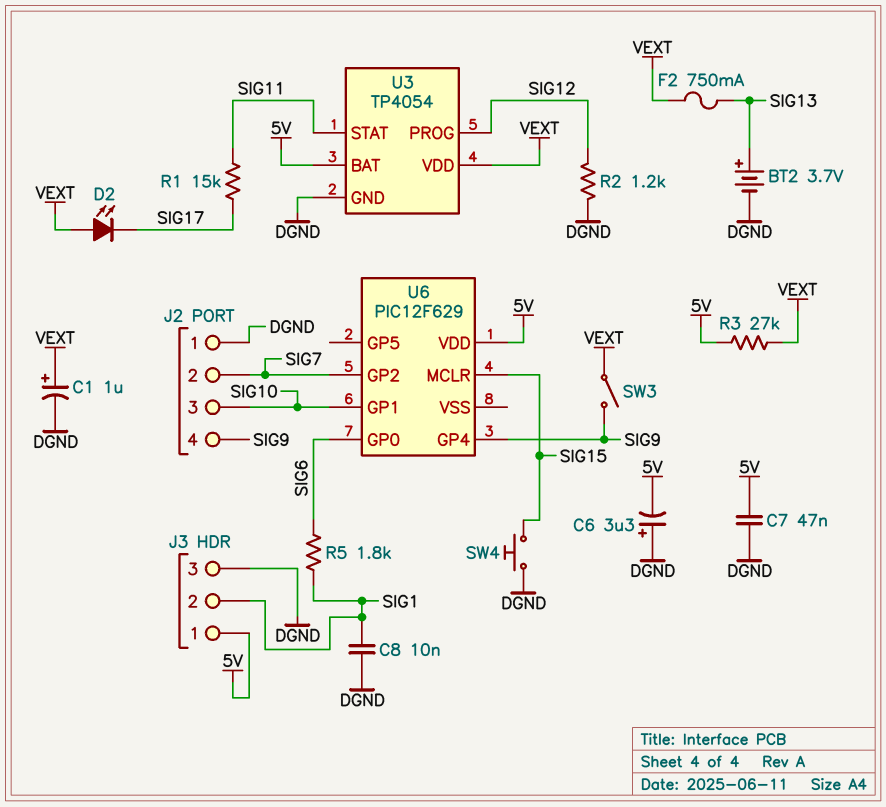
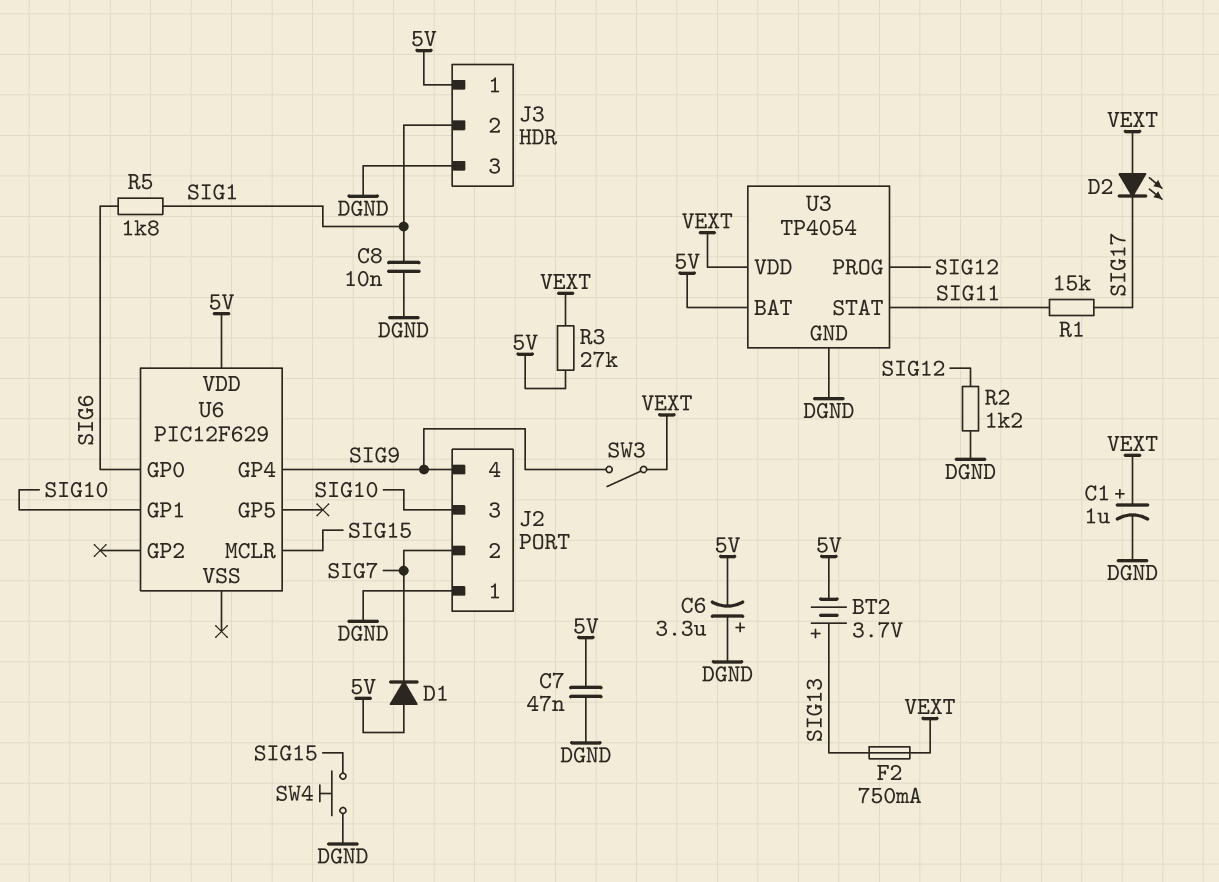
BT2: 3.7V (plus SIG13, minus DGND) -> 3.7V (plus SIG13, minus 5V)
D1: none -> diode (A 5V, K SIG7)
U6 pin GP2: SIG7 -> none

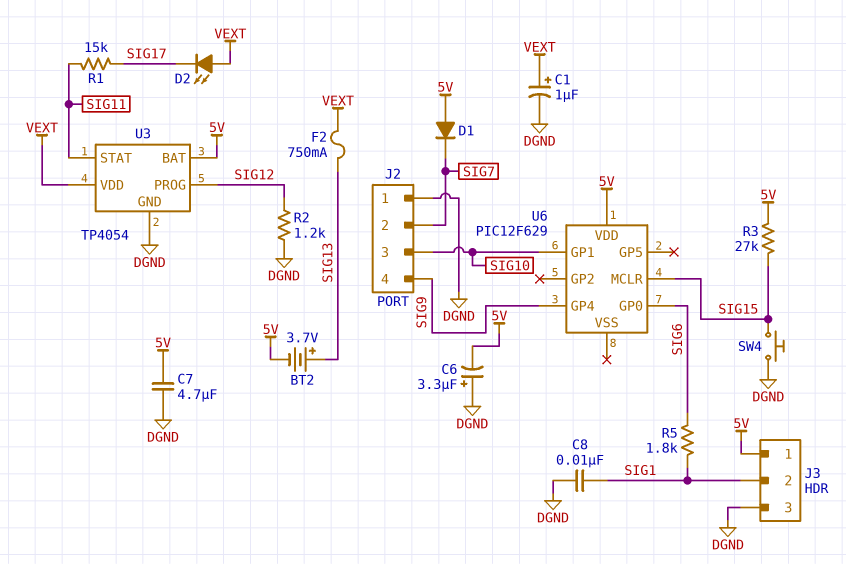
C7: 47nF (5V, DGND) -> 4.7uF (5V, DGND)
R3: 27k (5V, VEXT) -> 27k (5V, SIG15)
SW3: switch (SIG9, VEXT) -> none

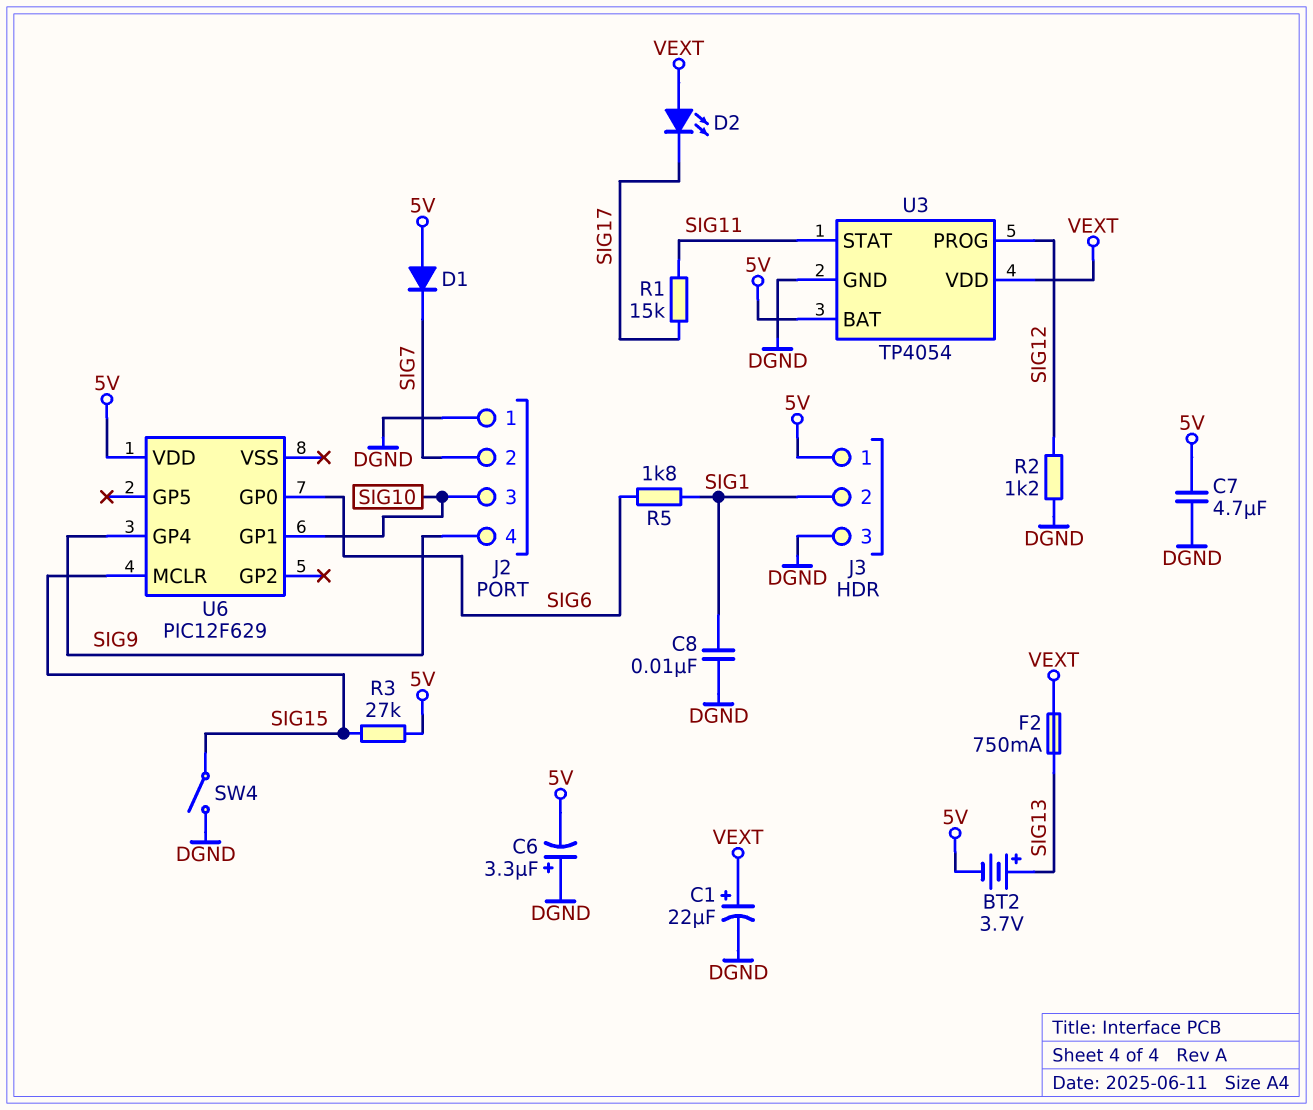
C1: 1uF (plus VEXT, minus DGND) -> 22uF (plus VEXT, minus DGND)
SW4: button (DGND, SIG15) -> switch (DGND, SIG15)

